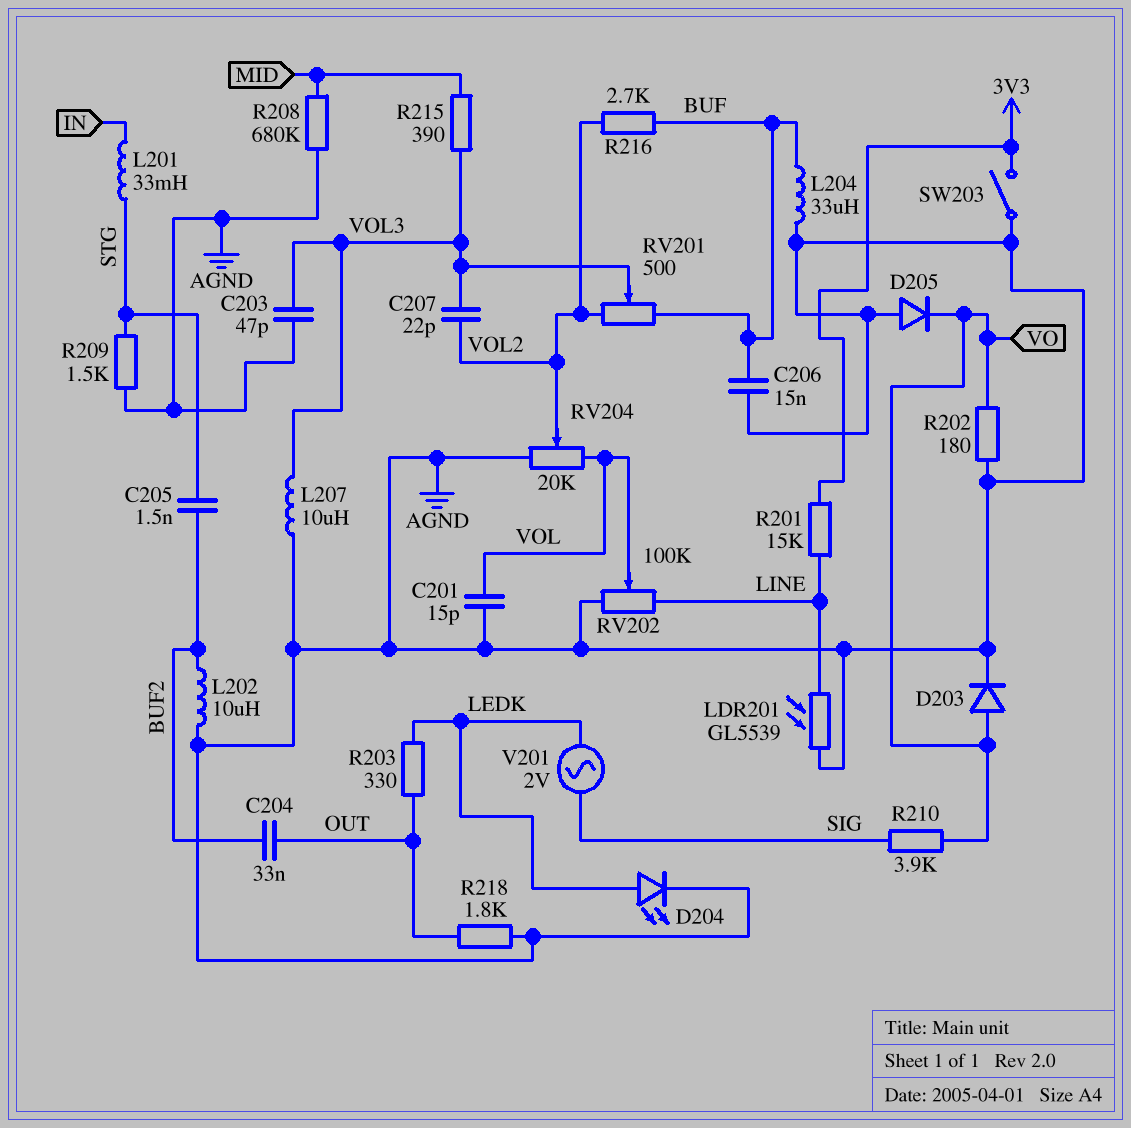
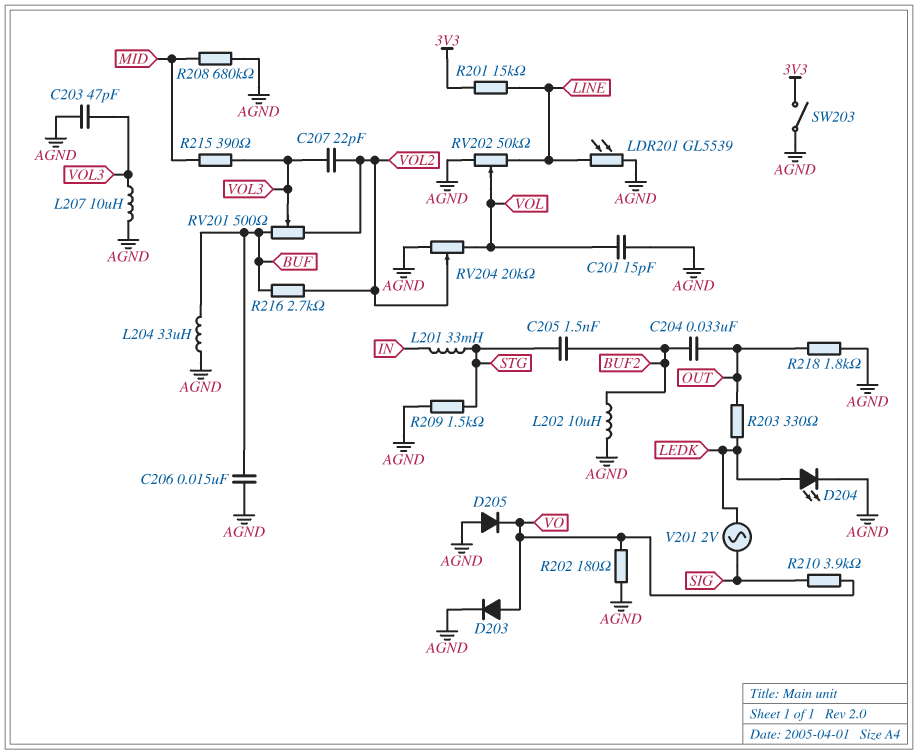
RV202: 100k (AGND, LINE, wiper VOL) -> 50k (AGND, LINE, wiper VOL)

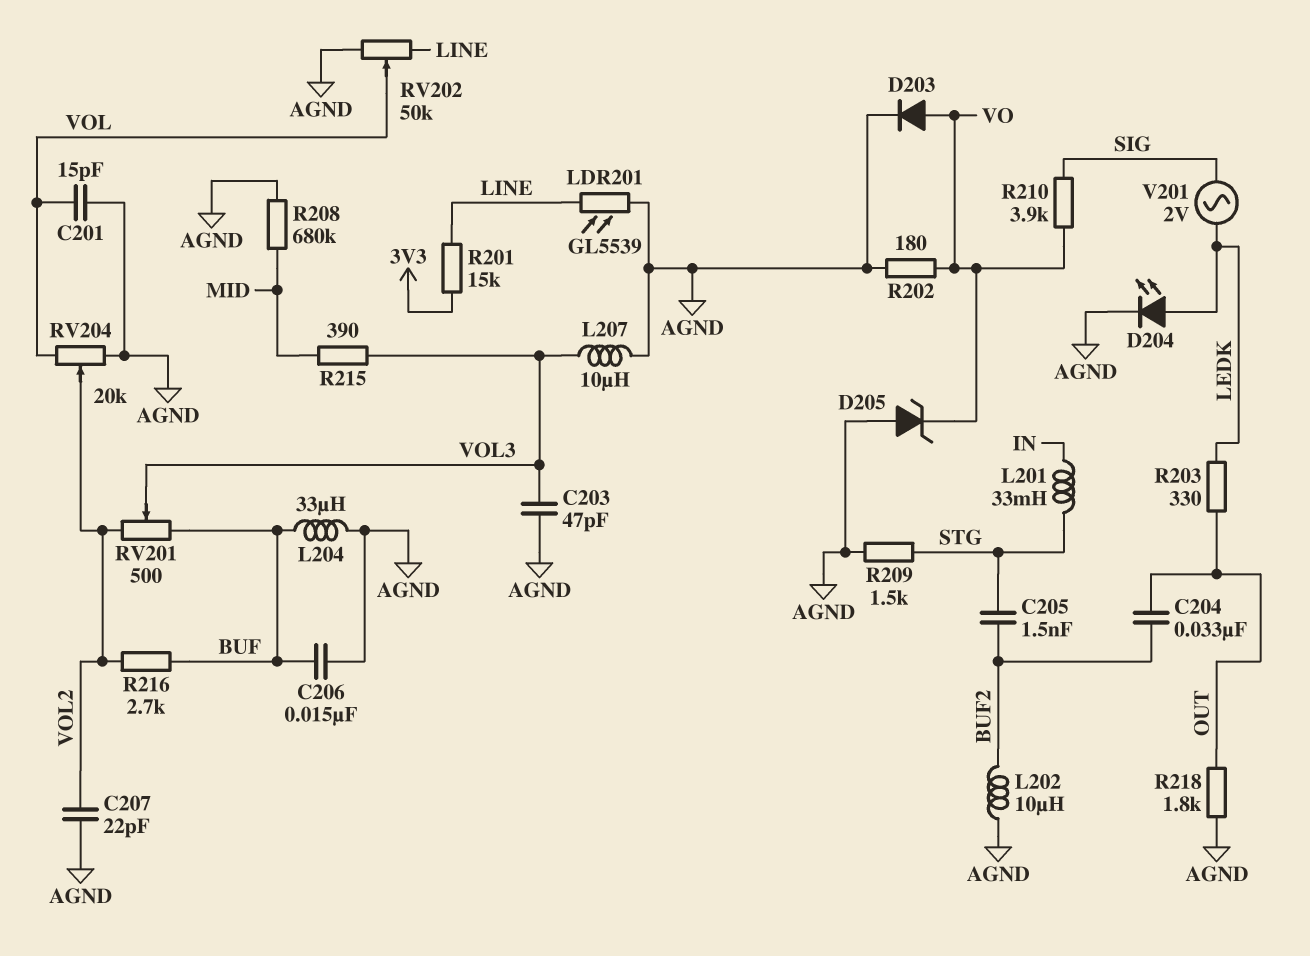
C207: 22pF (VOL2, VOL3) -> 22pF (AGND, VOL2)
D205: diode (A AGND, K VO) -> zener (A AGND, K VO)
SW203: switch (3V3, AGND) -> none

